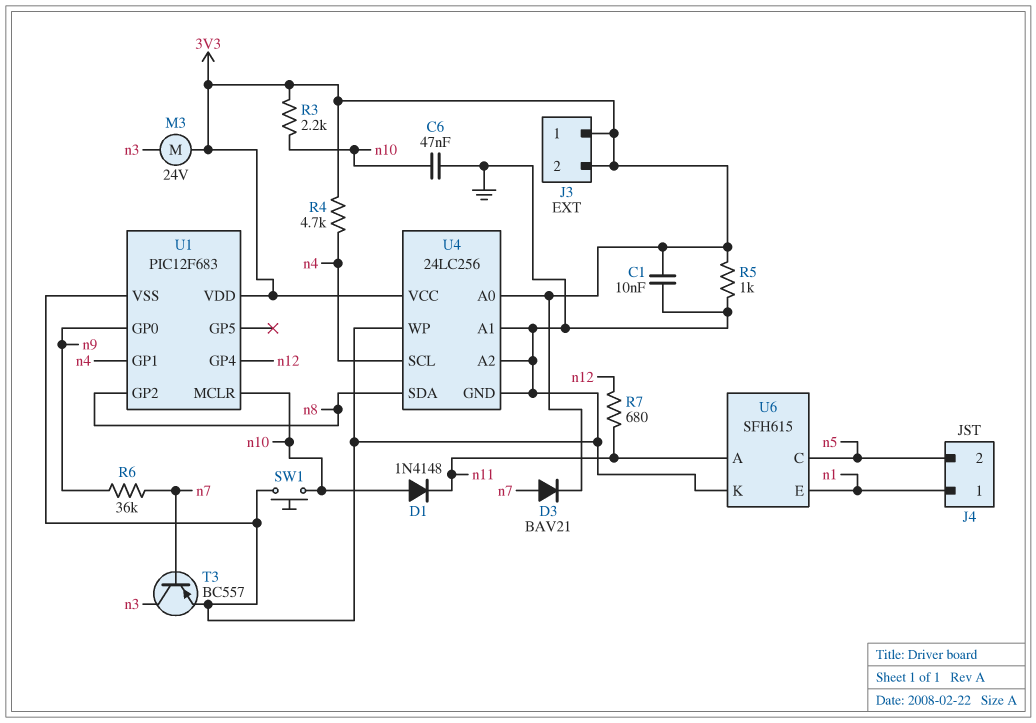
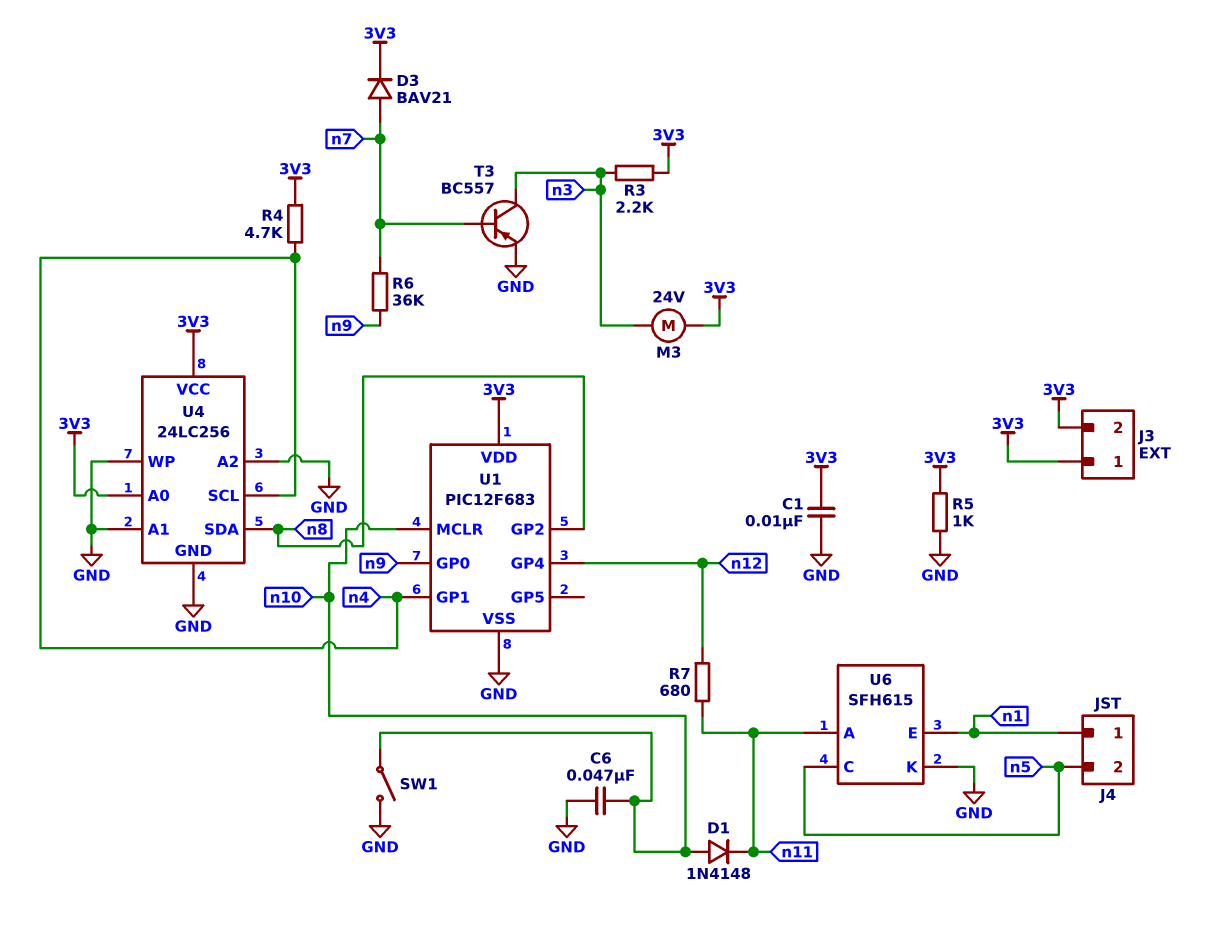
R3: 2.2k (3V3, n10) -> 2.2k (3V3, n3)
SW1: button (GND, n10) -> switch (GND, n10)

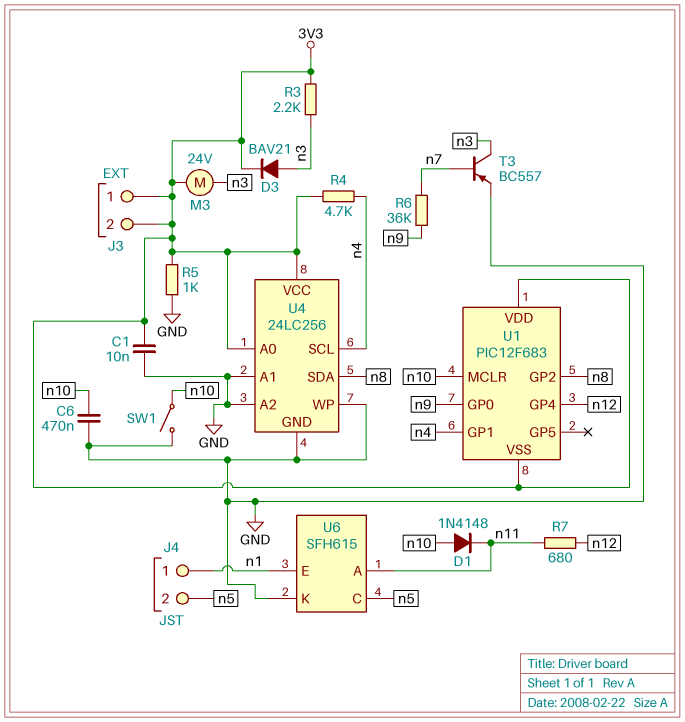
C6: 47nF (GND, n10) -> 470nF (GND, n10)
D3: diode BAV21 (A n7, K 3V3) -> diode BAV21 (A n3, K 3V3)
U1 pin VSS: GND -> 3V3

